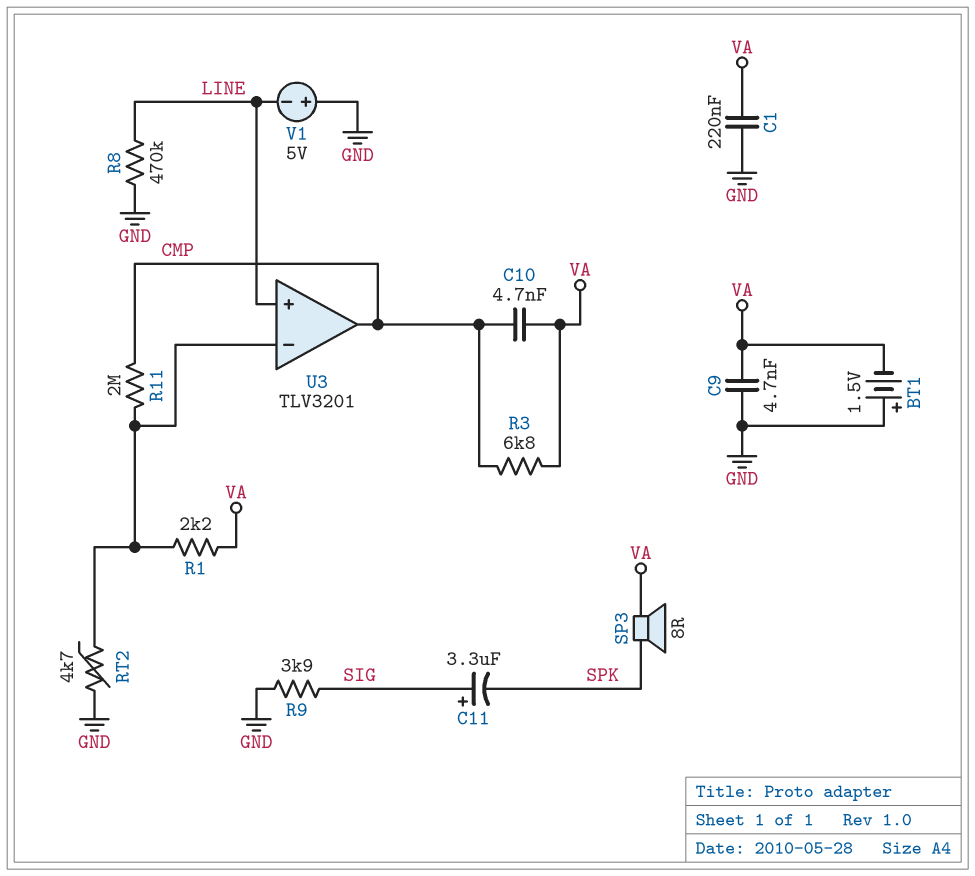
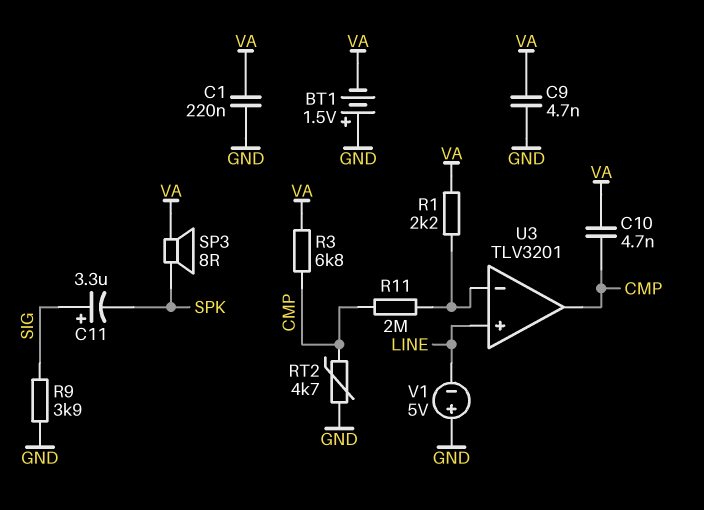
R8: 470k (GND, LINE) -> none
RT2: 4.7k (GND, U3/in-) -> 4.7k (CMP, GND)

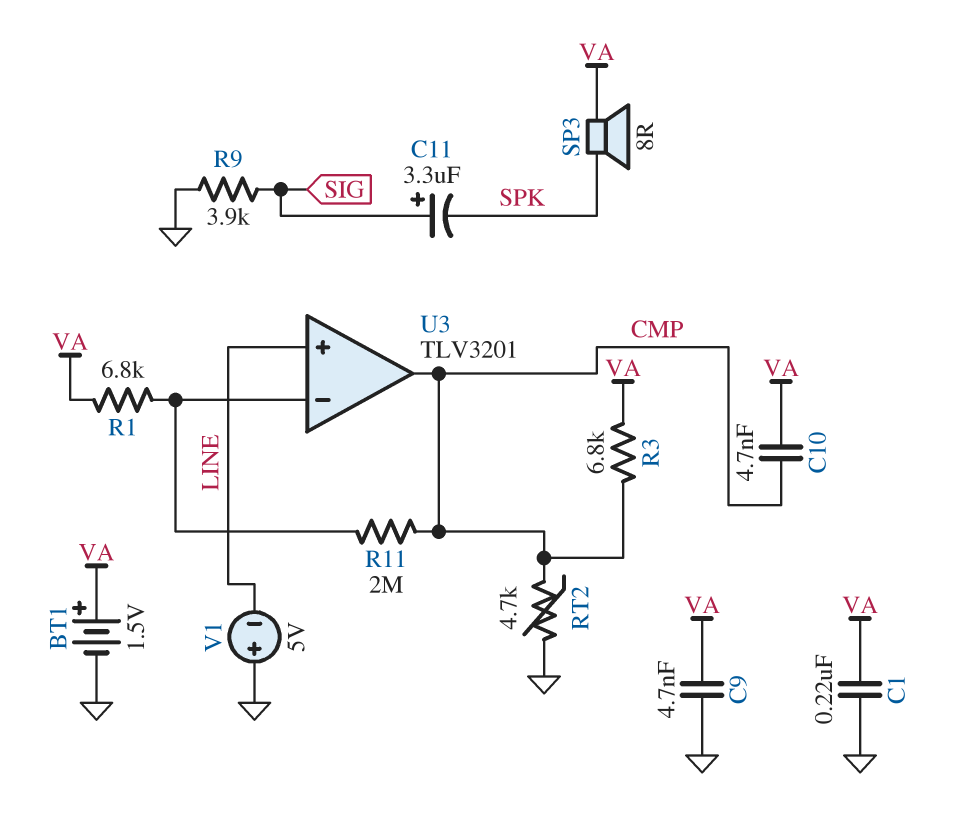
BT1: 1.5V (plus GND, minus VA) -> 1.5V (plus VA, minus GND)
R1: 2.2k (U3/in-, VA) -> 6.8k (U3/in-, VA)

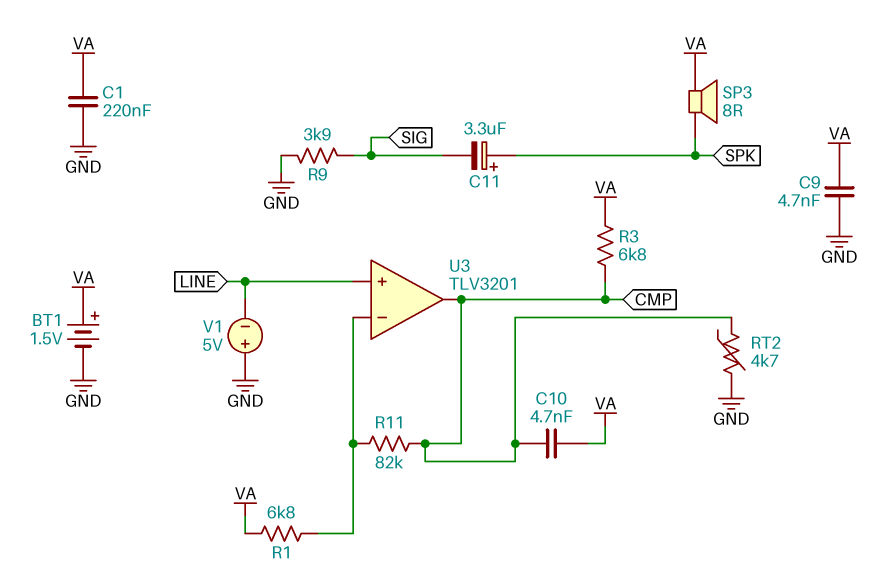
C11: 3.3uF (plus SIG, minus SPK) -> 3.3uF (plus SPK, minus SIG)
R11: 2M (CMP, U3/in-) -> 82k (CMP, U3/in-)

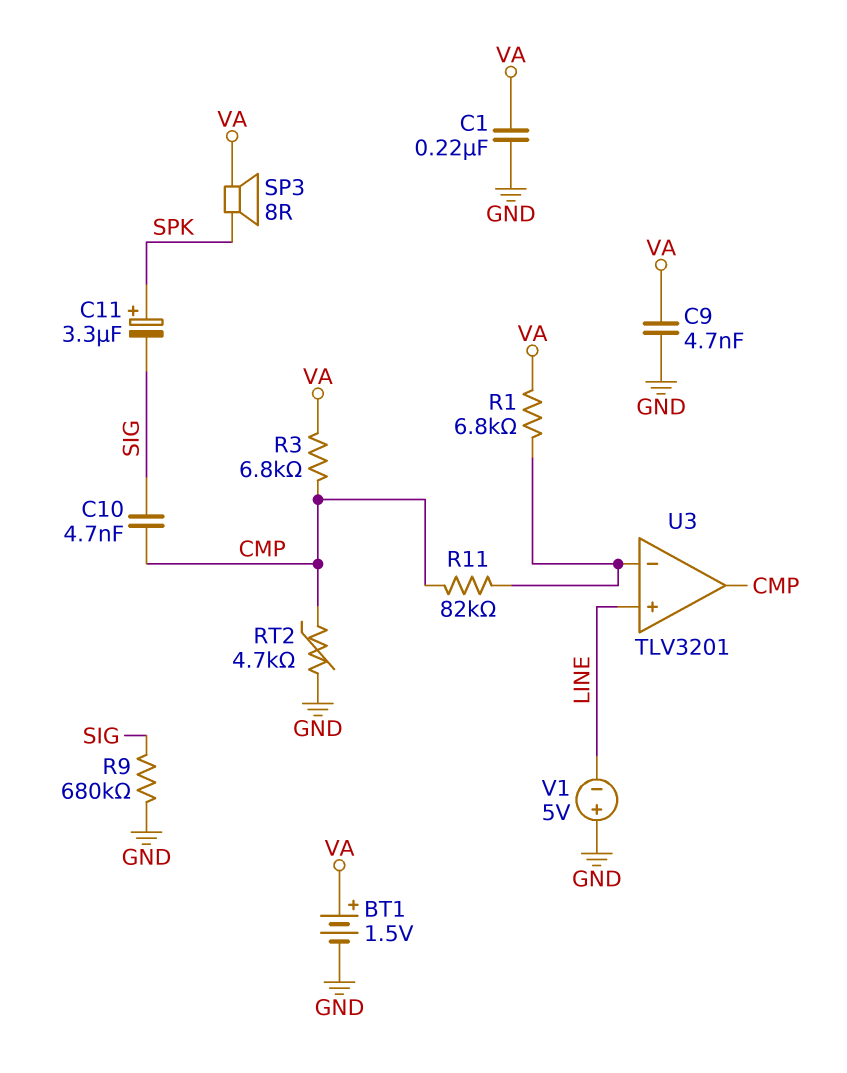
C10: 4.7nF (CMP, VA) -> 4.7nF (CMP, SIG)
R9: 3.9k (GND, SIG) -> 680k (GND, SIG)

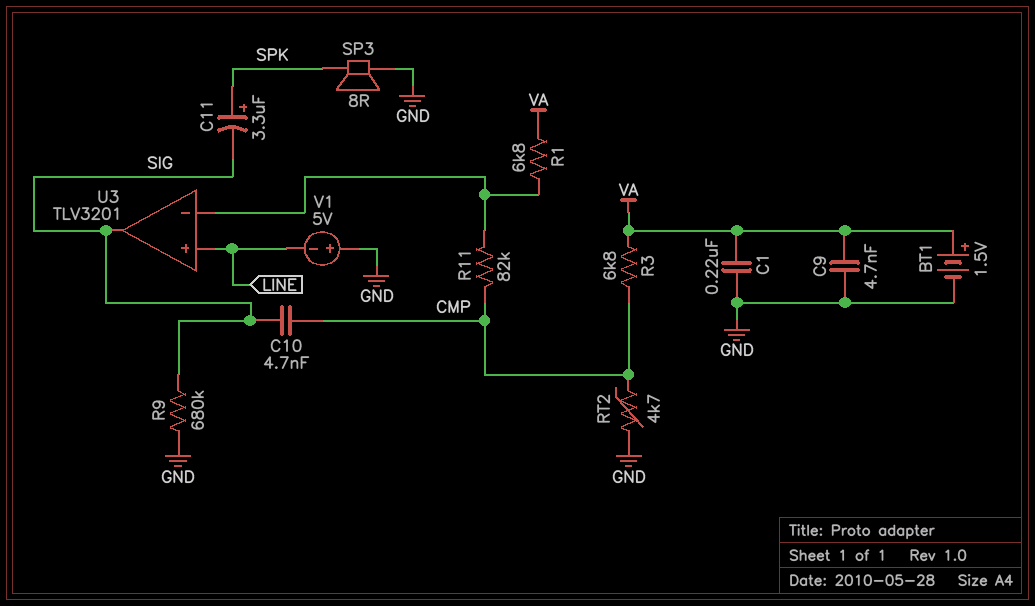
SP3: speaker 8R (SPK, VA) -> speaker 8R (GND, SPK)
U3 pin out: CMP -> SIG

